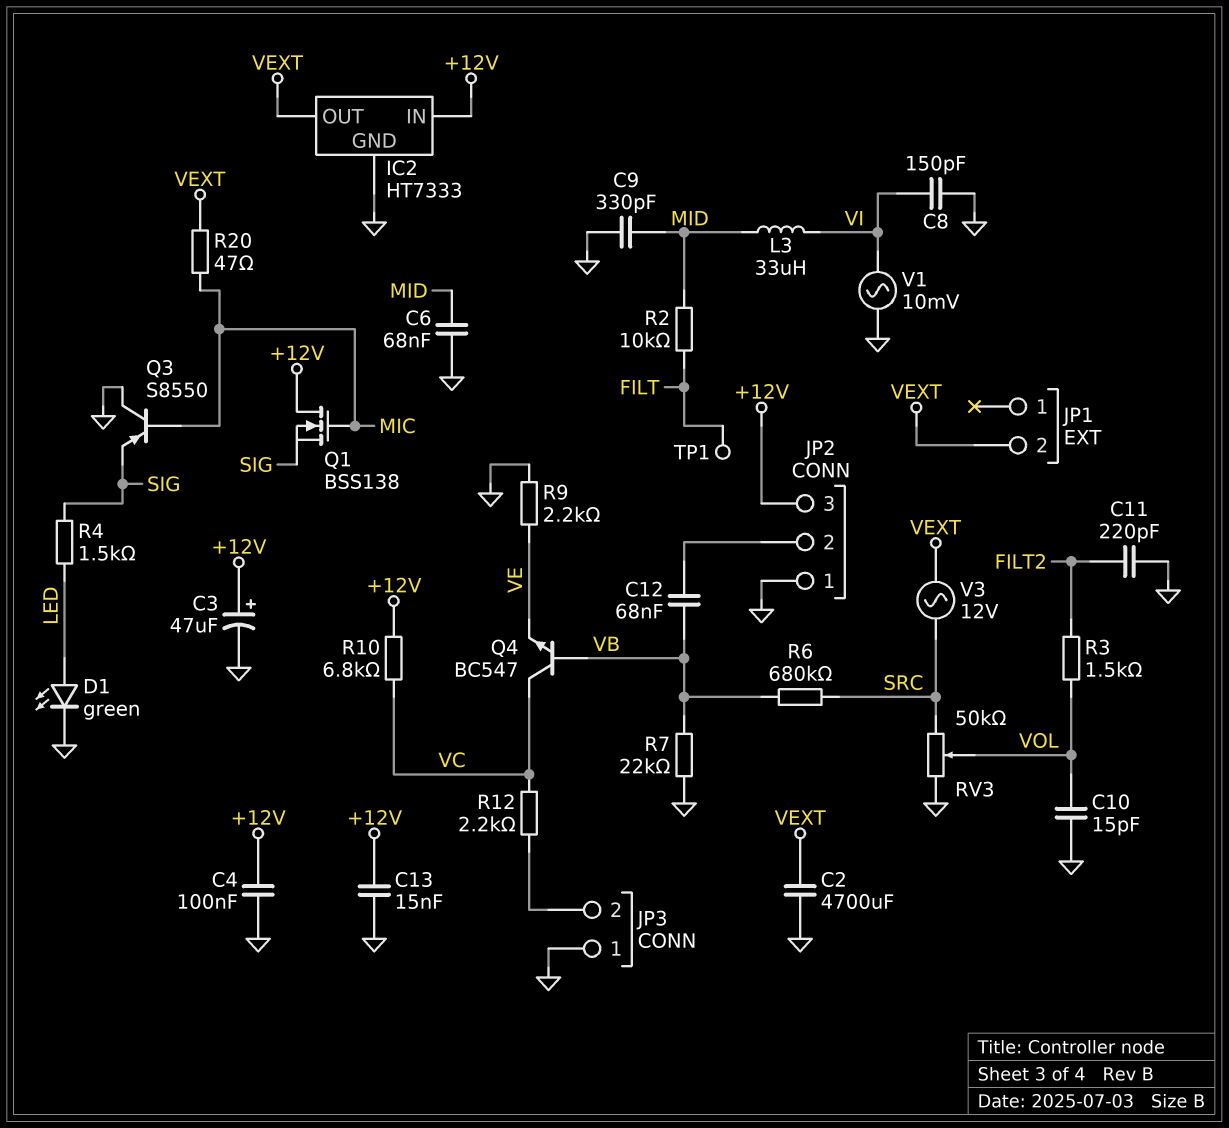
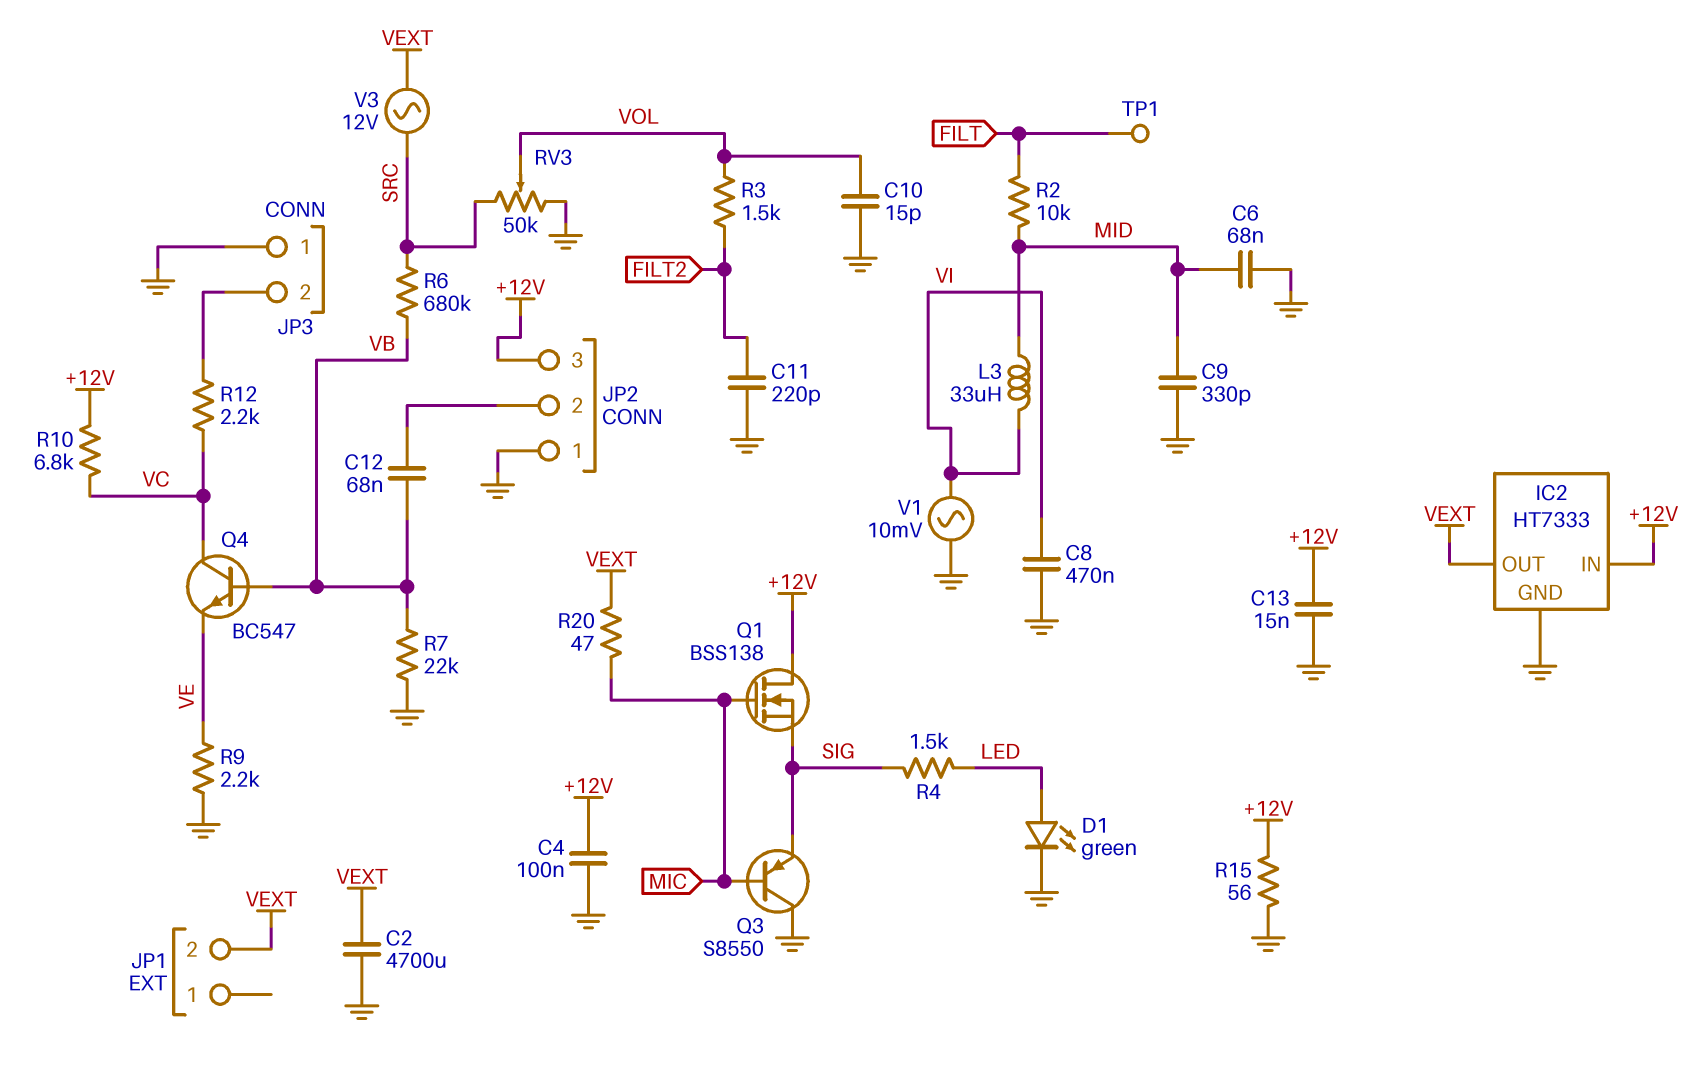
C3: 47uF (plus +12V, minus GND) -> none
C8: 150pF (GND, VI) -> 470nF (GND, VI)
R15: none -> 56 (+12V, GND)

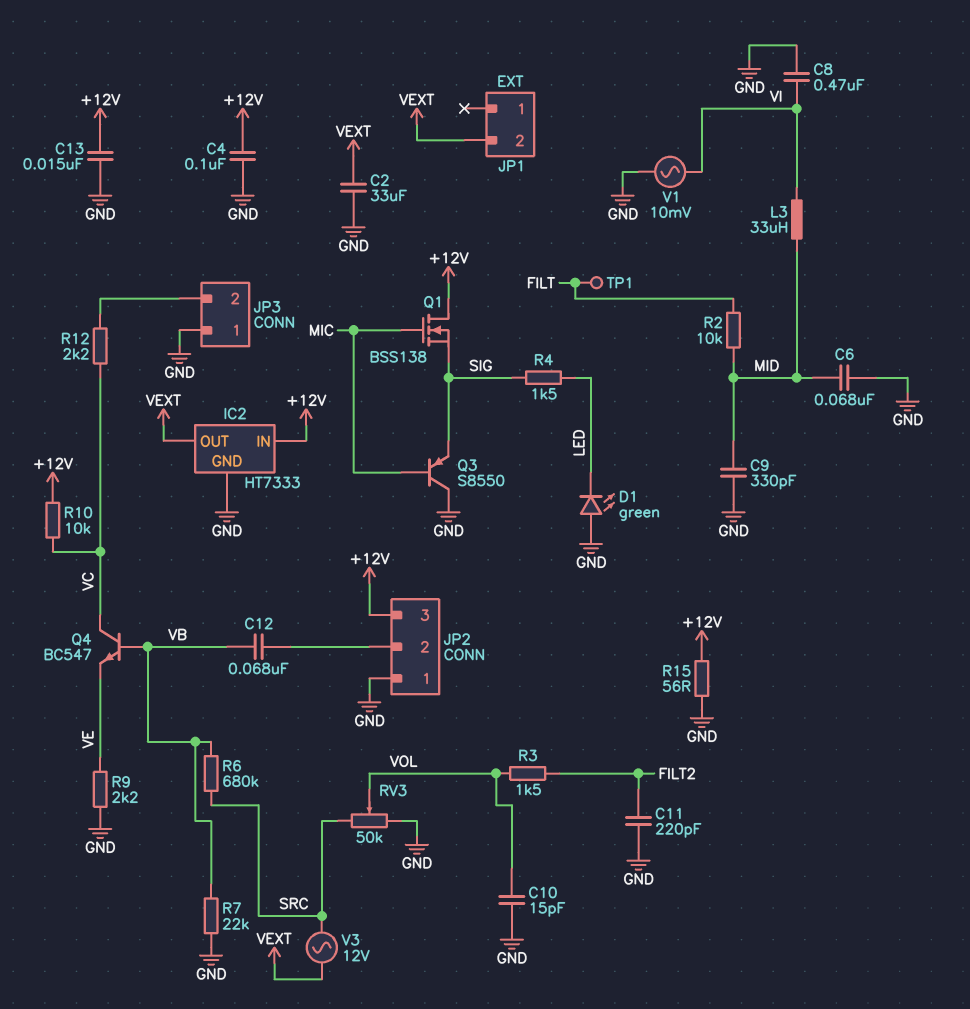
C2: 4700uF (GND, VEXT) -> 33uF (GND, VEXT)
D1: LED green (A LED, K GND) -> LED green (A GND, K LED)
R10: 6.8k (+12V, VC) -> 10k (+12V, VC)
R20: 47 (MIC, VEXT) -> none

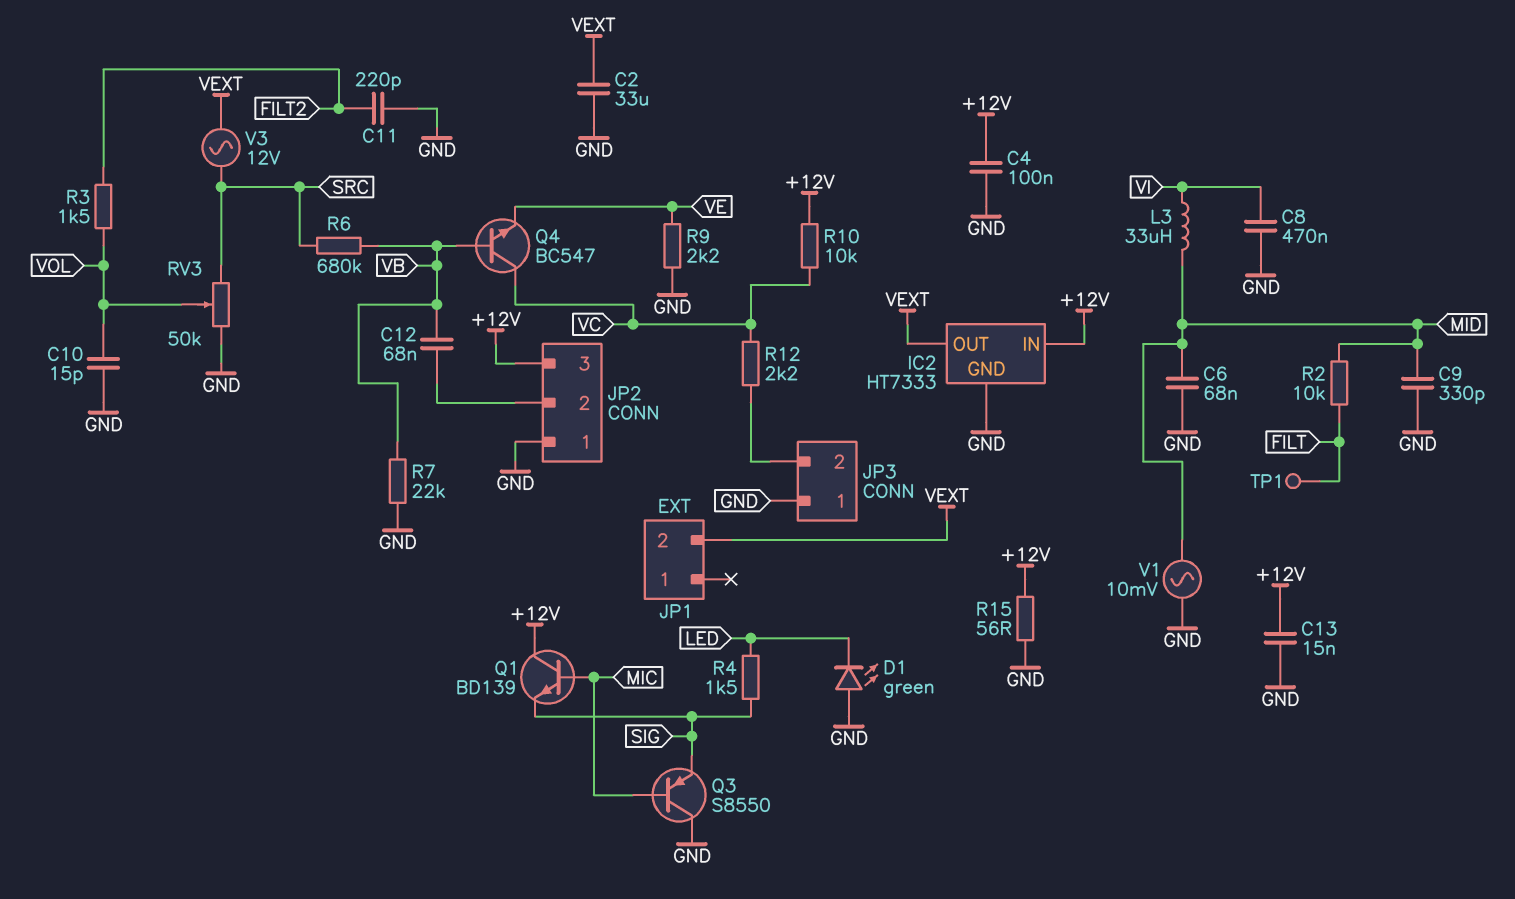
Q1: NMOS BSS138 (G MIC, D +12V, S SIG) -> NPN BD139 (B MIC, C +12V, E SIG)
V1: AC 10mV (GND, VI) -> AC 10mV (GND, MID)

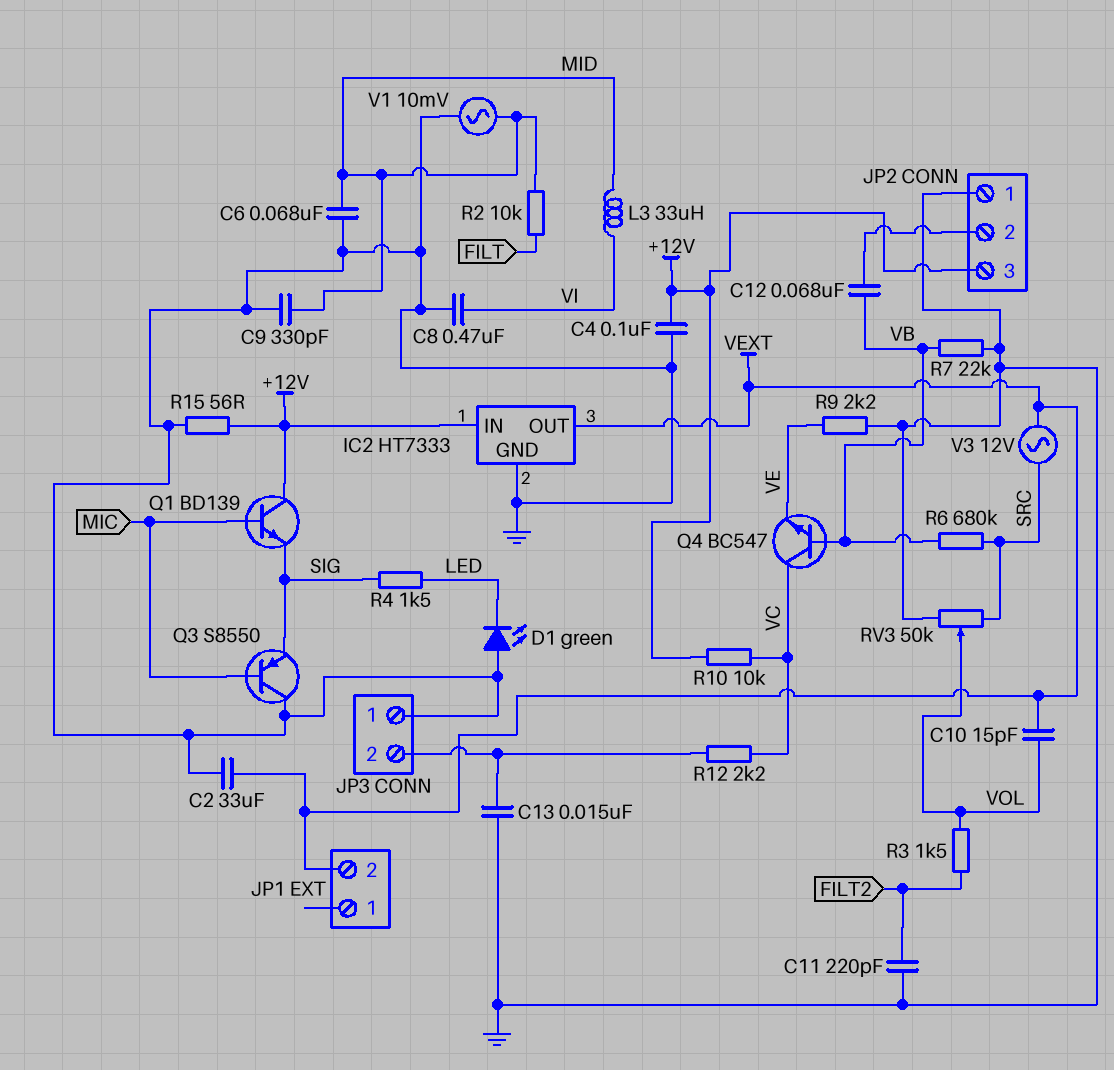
C10: 15pF (GND, VOL) -> 15pF (VEXT, VOL)
C13: 15nF (+12V, GND) -> 15nF (GND, JP3/2)
TP1: test point (FILT) -> none

